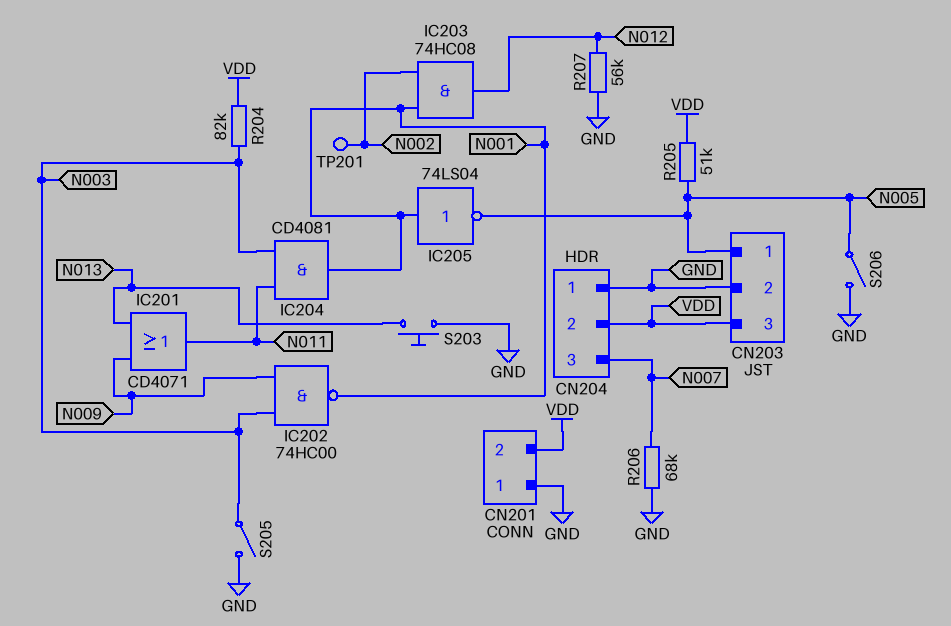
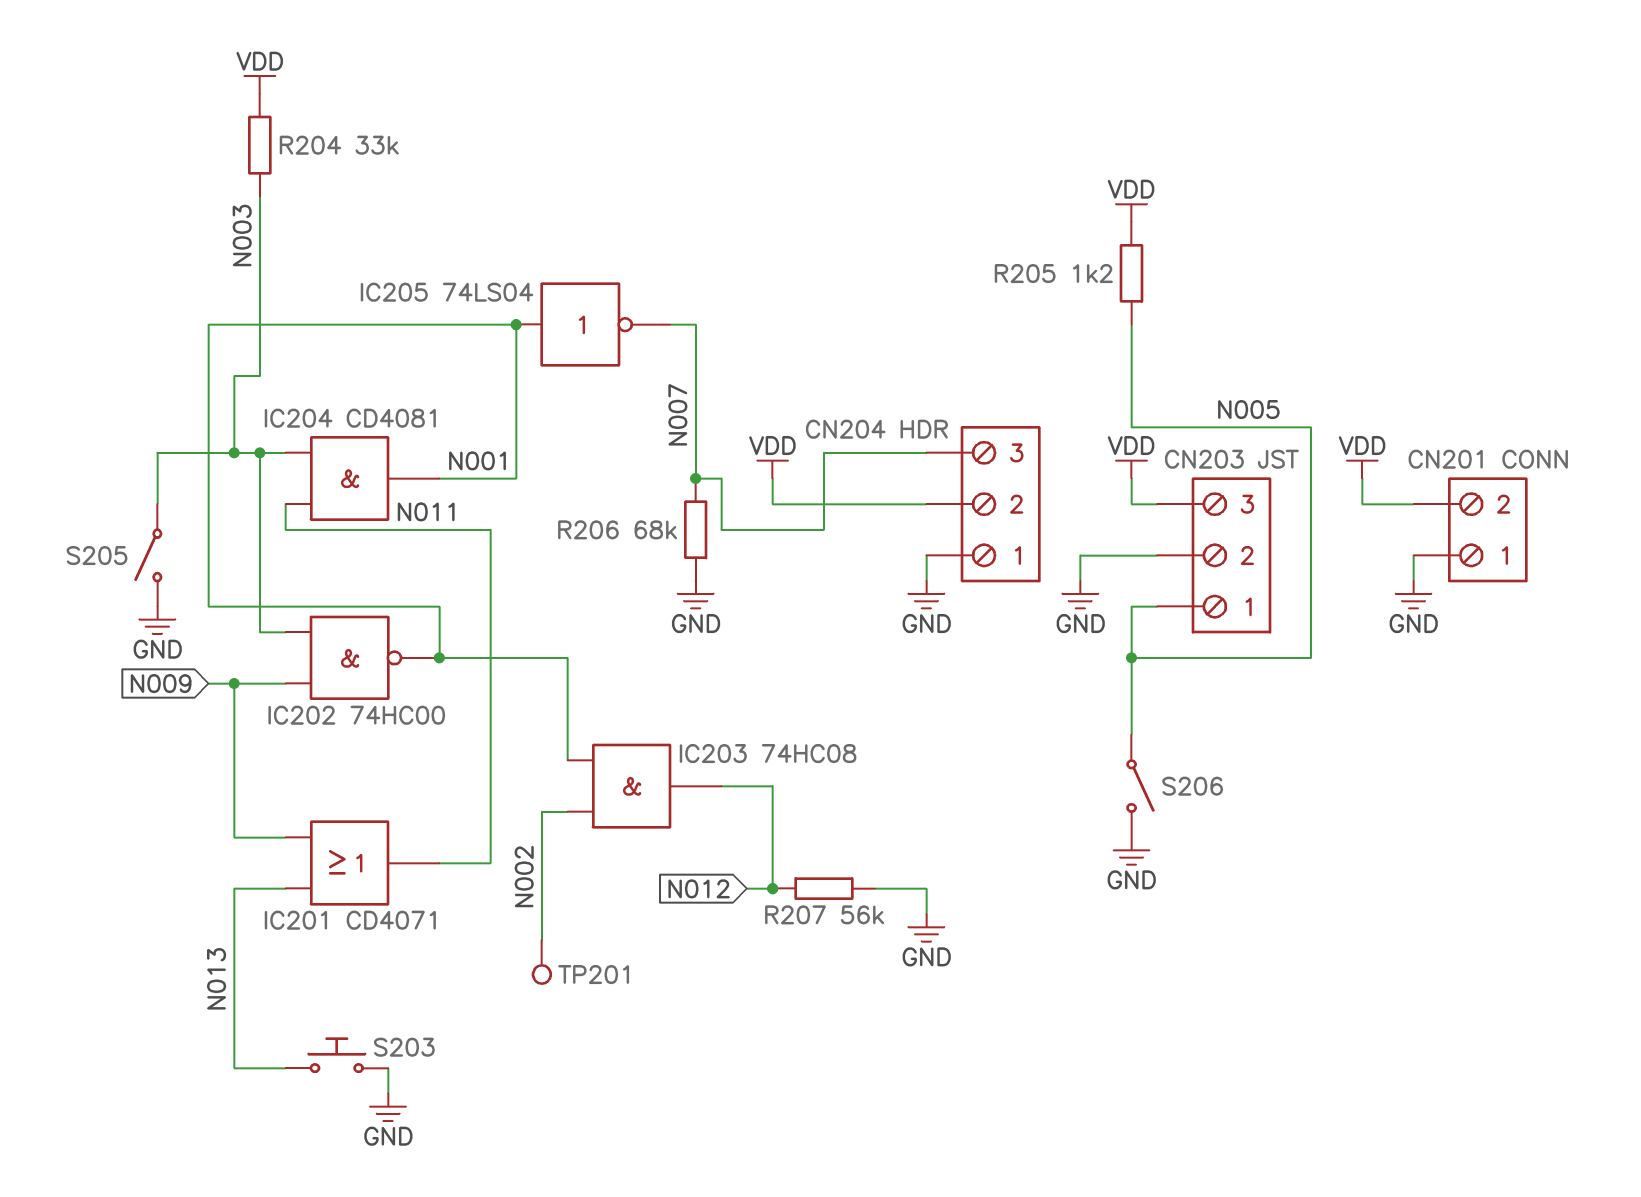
IC205: NOT 74LS04 (in N001, out N005) -> NOT 74LS04 (in N001, out N007)
R204: 82k (N003, VDD) -> 33k (N003, VDD)
R205: 51k (N005, VDD) -> 1.2k (N005, VDD)

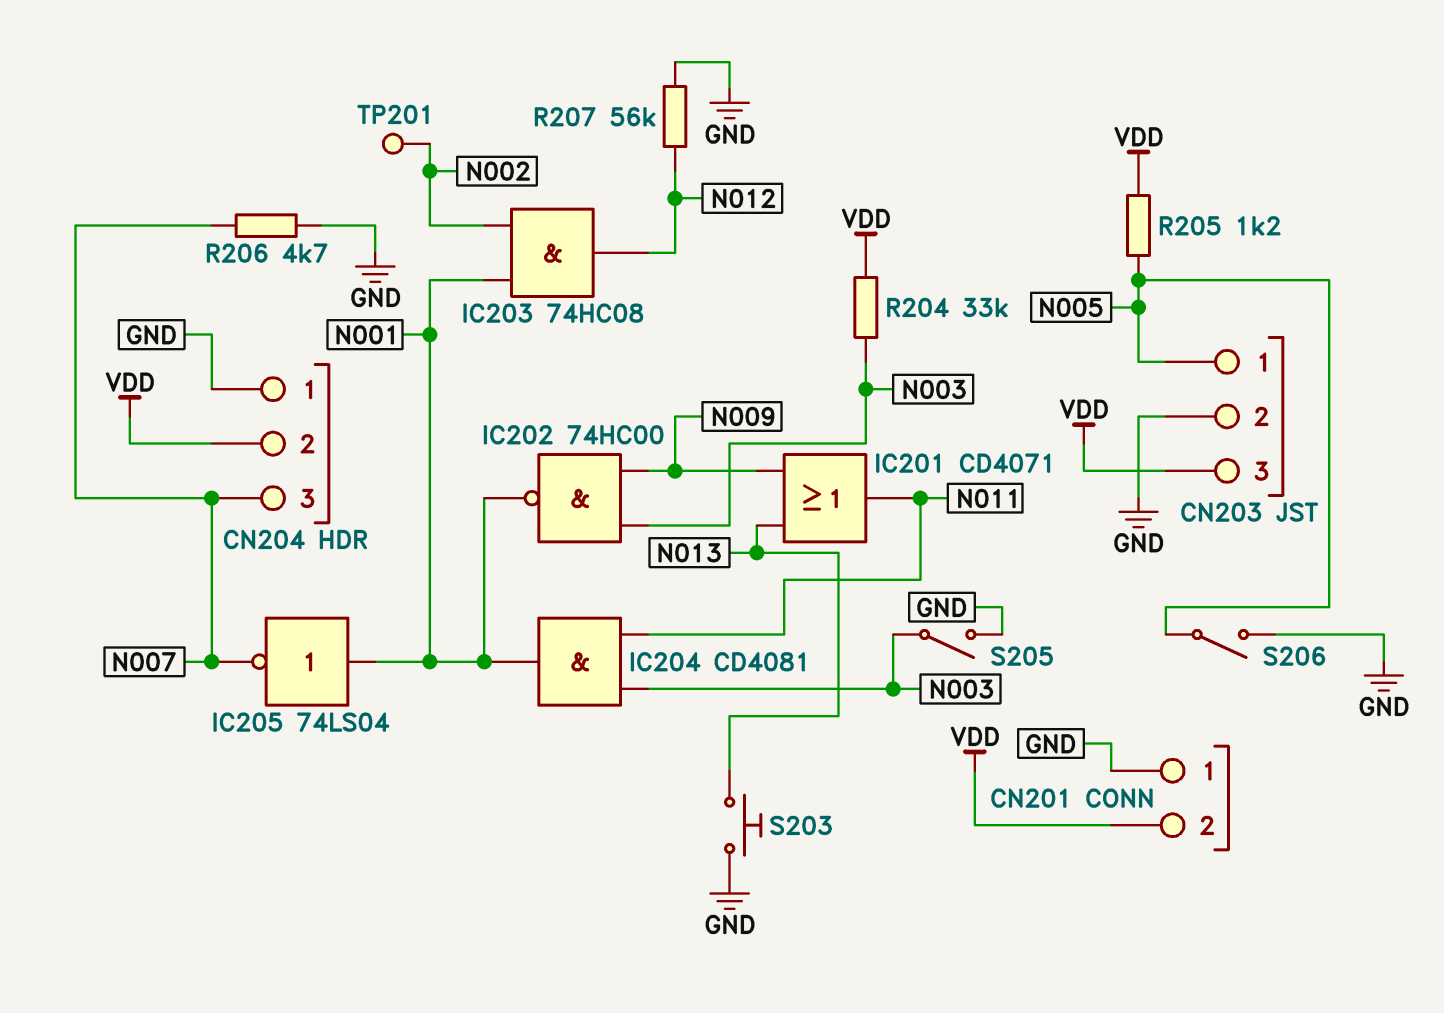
R206: 68k (GND, N007) -> 4.7k (GND, N007)

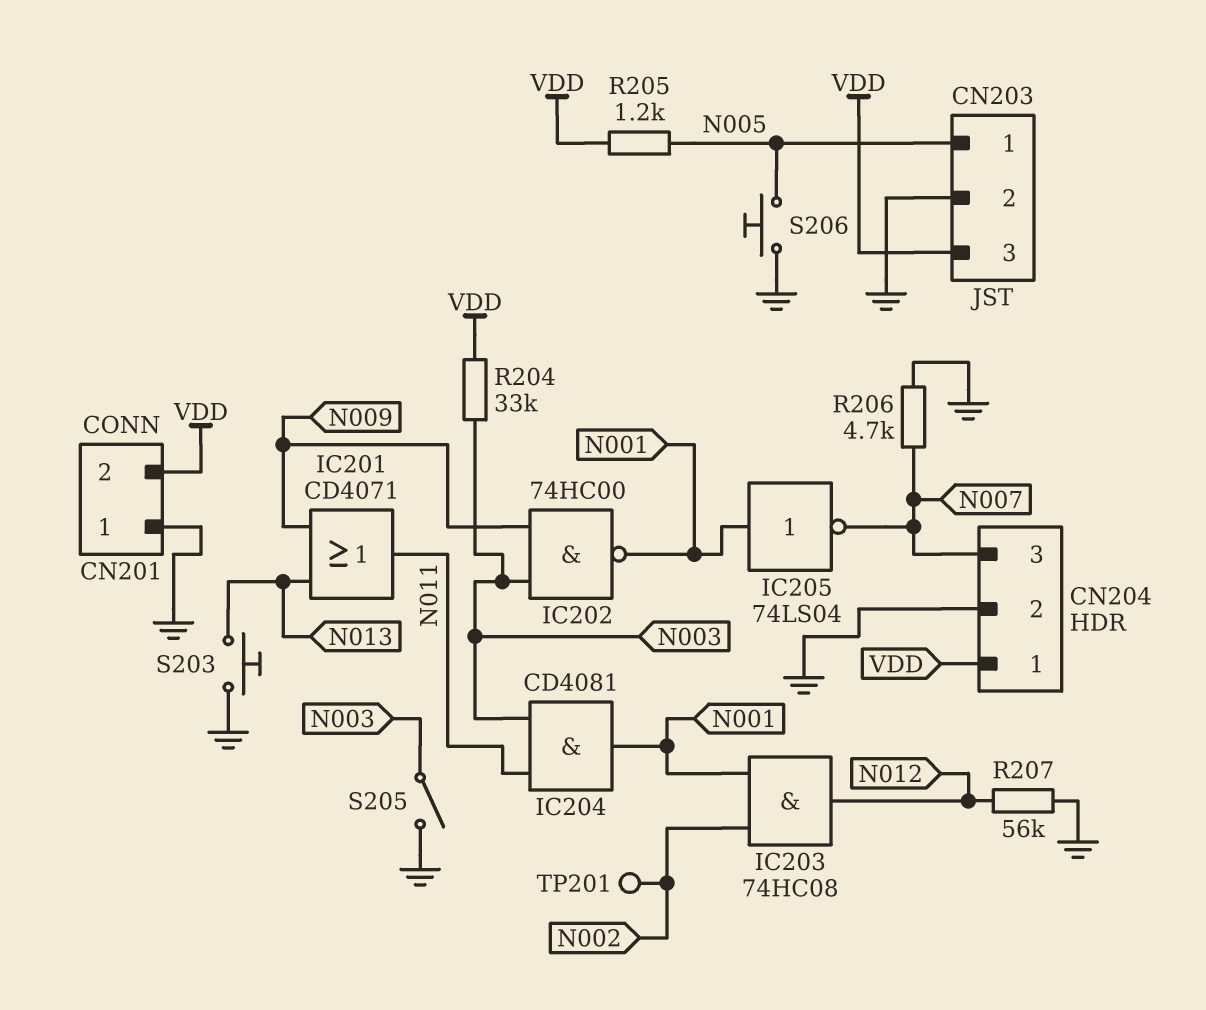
CN204 pin 1: GND -> VDD
CN204 pin 2: VDD -> GND
S206: switch (GND, N005) -> button (GND, N005)

